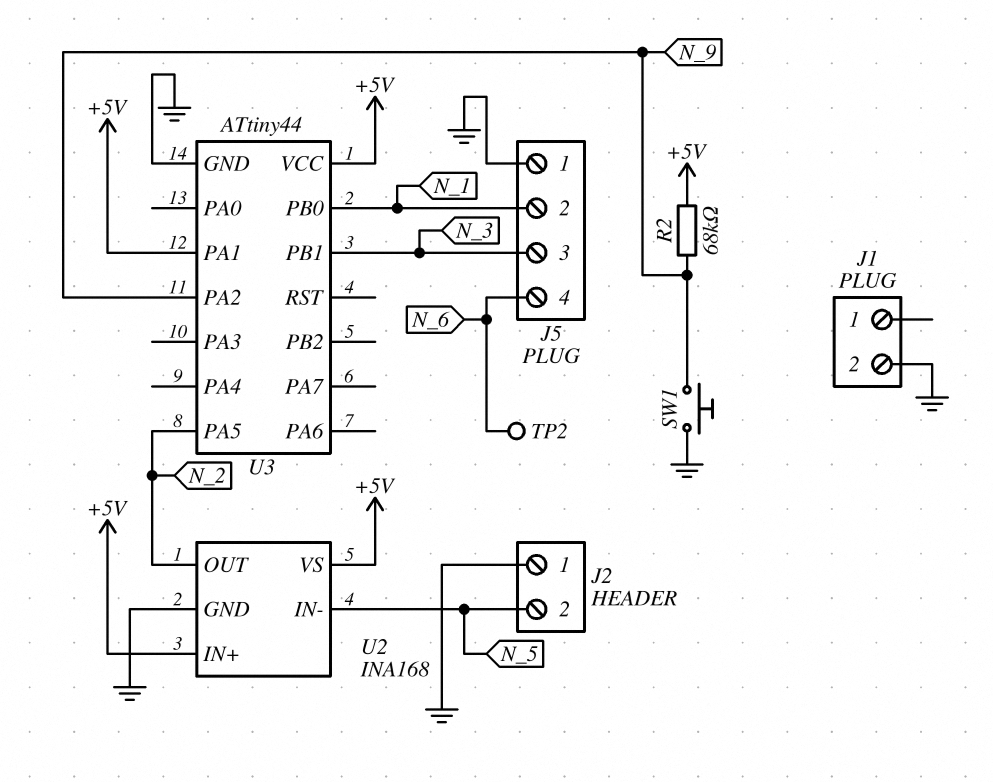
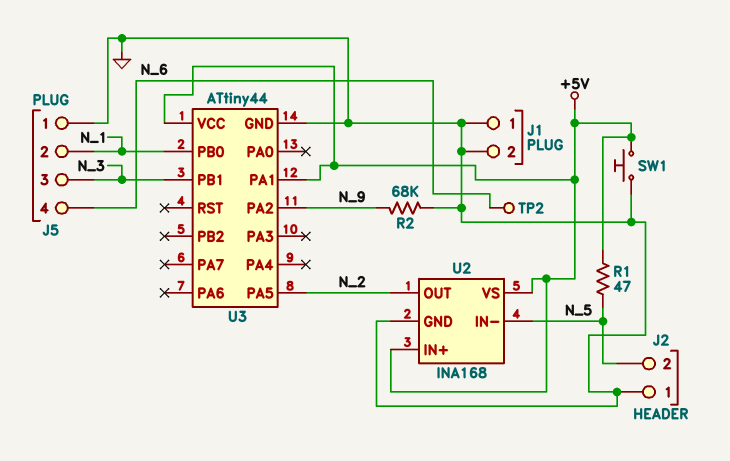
J1 pin 1: none -> GND
R1: none -> 47 (+5V, N_5)
R2: 68k (+5V, N_9) -> 68k (GND, N_9)
SW1: button (GND, N_9) -> button (+5V, GND)

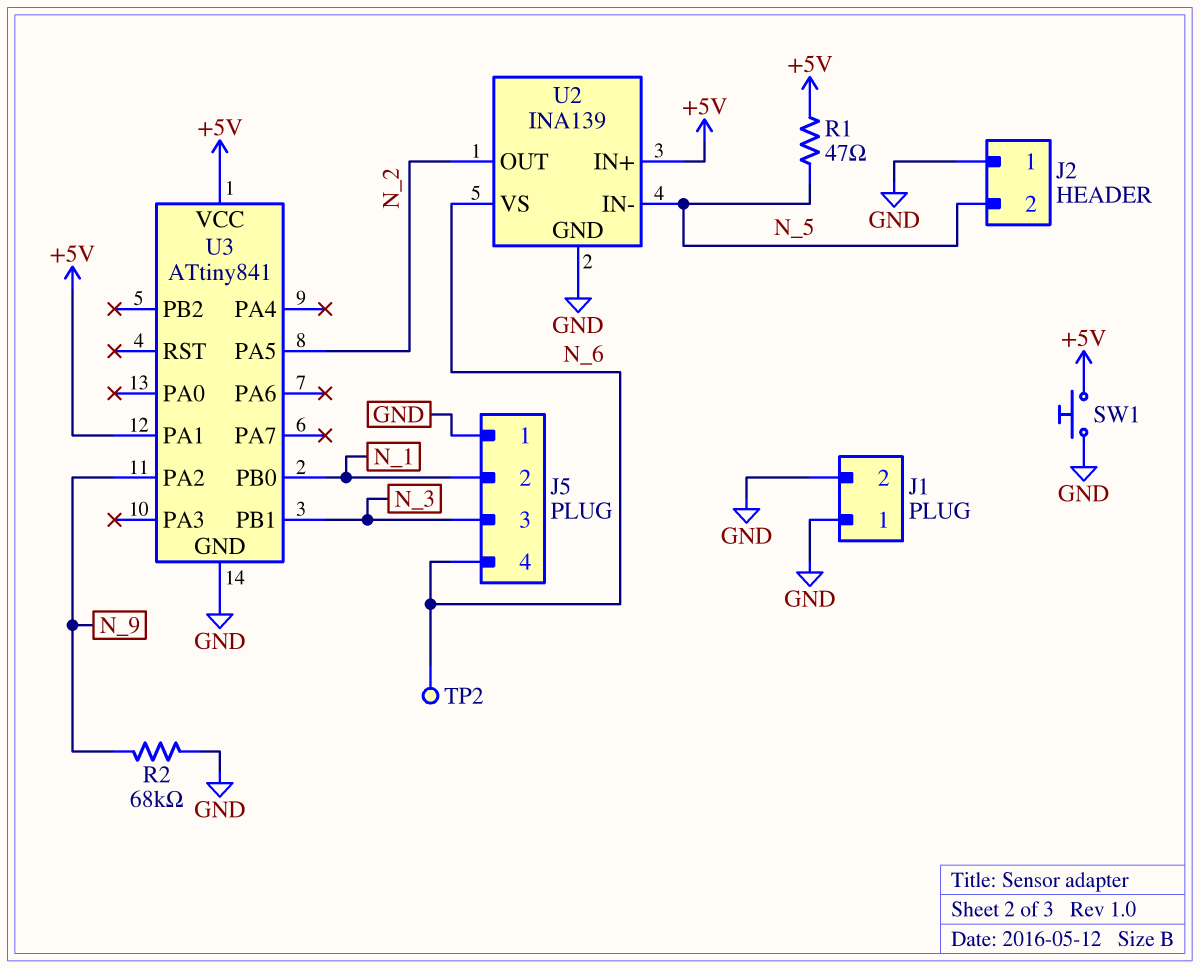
U2: INA168 -> INA139
U2 pin VS: +5V -> N_6
U3: ATtiny44 -> ATtiny841

